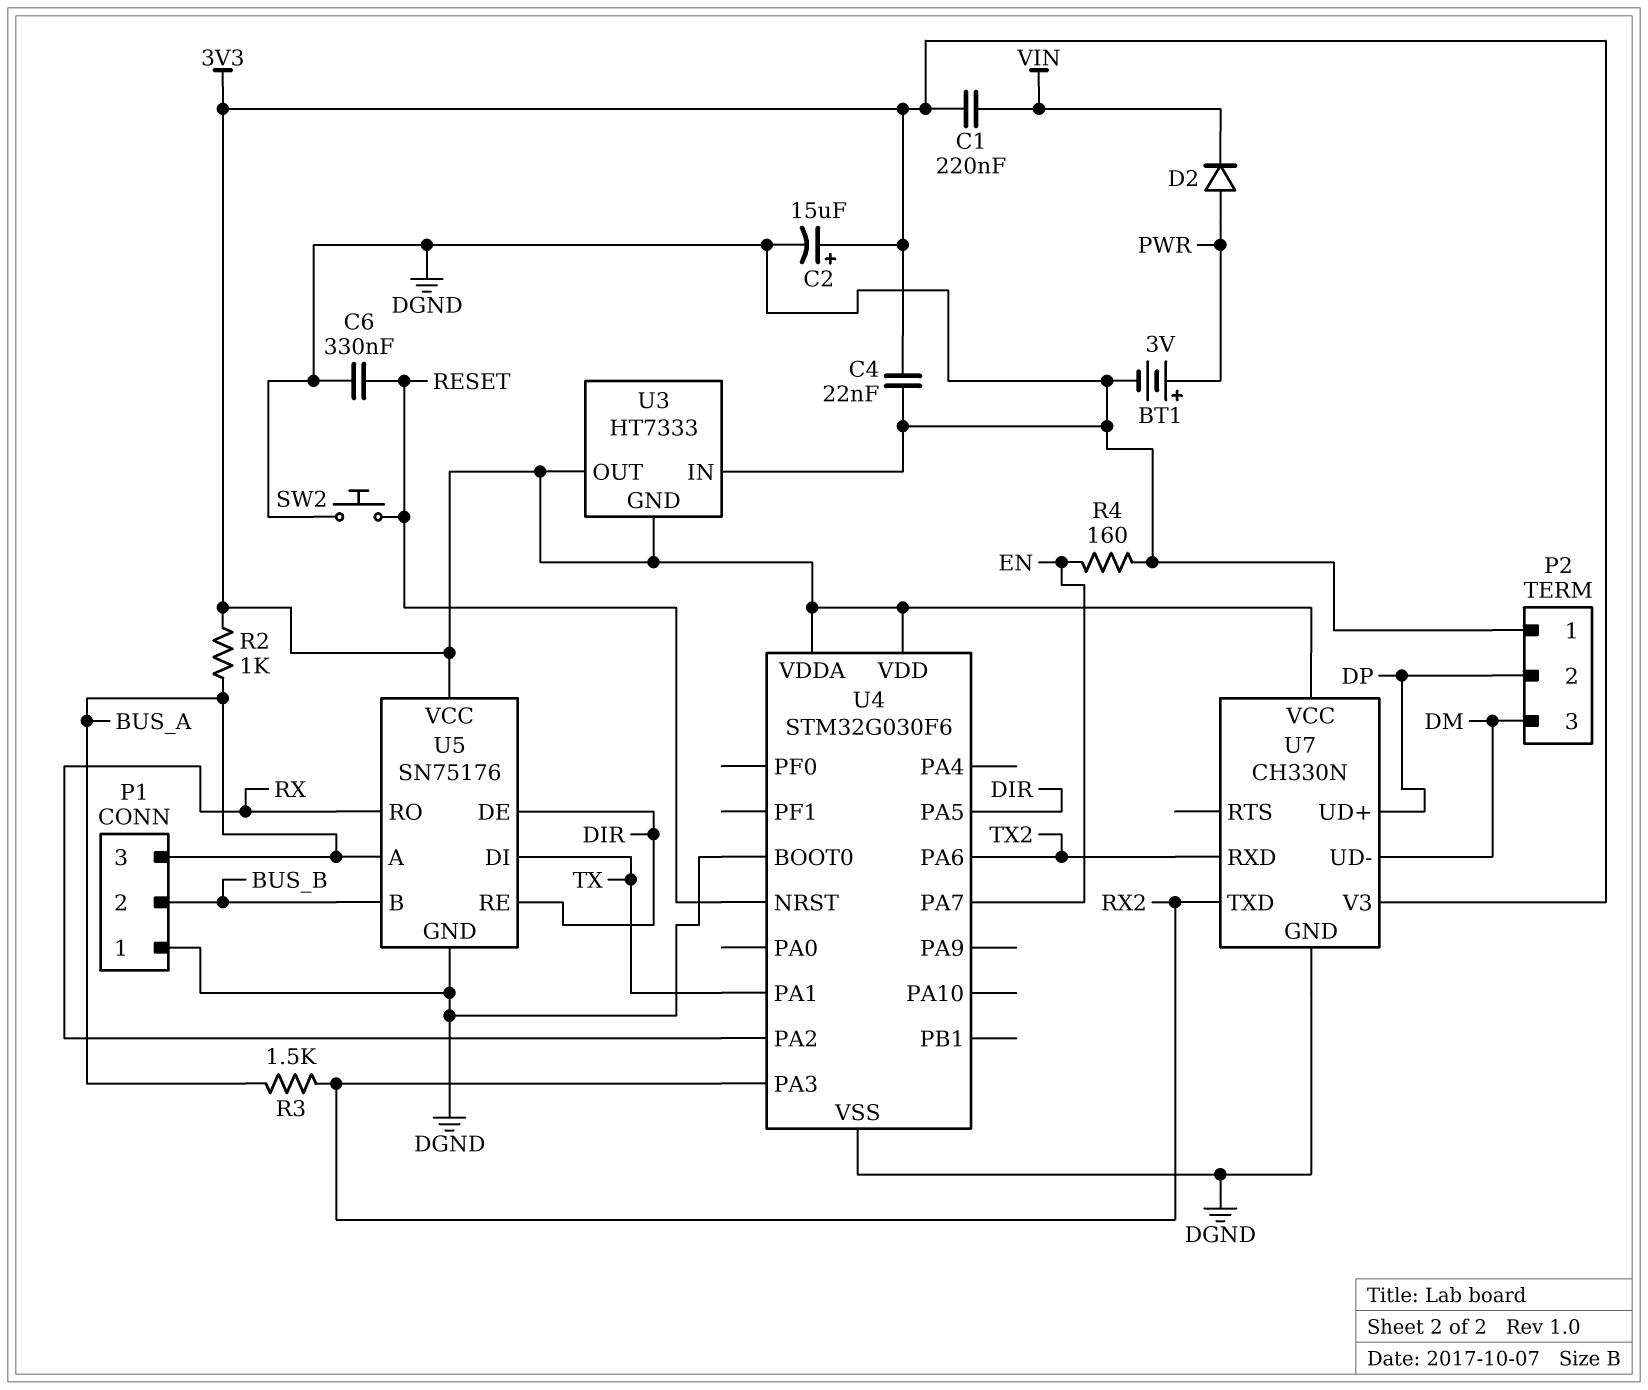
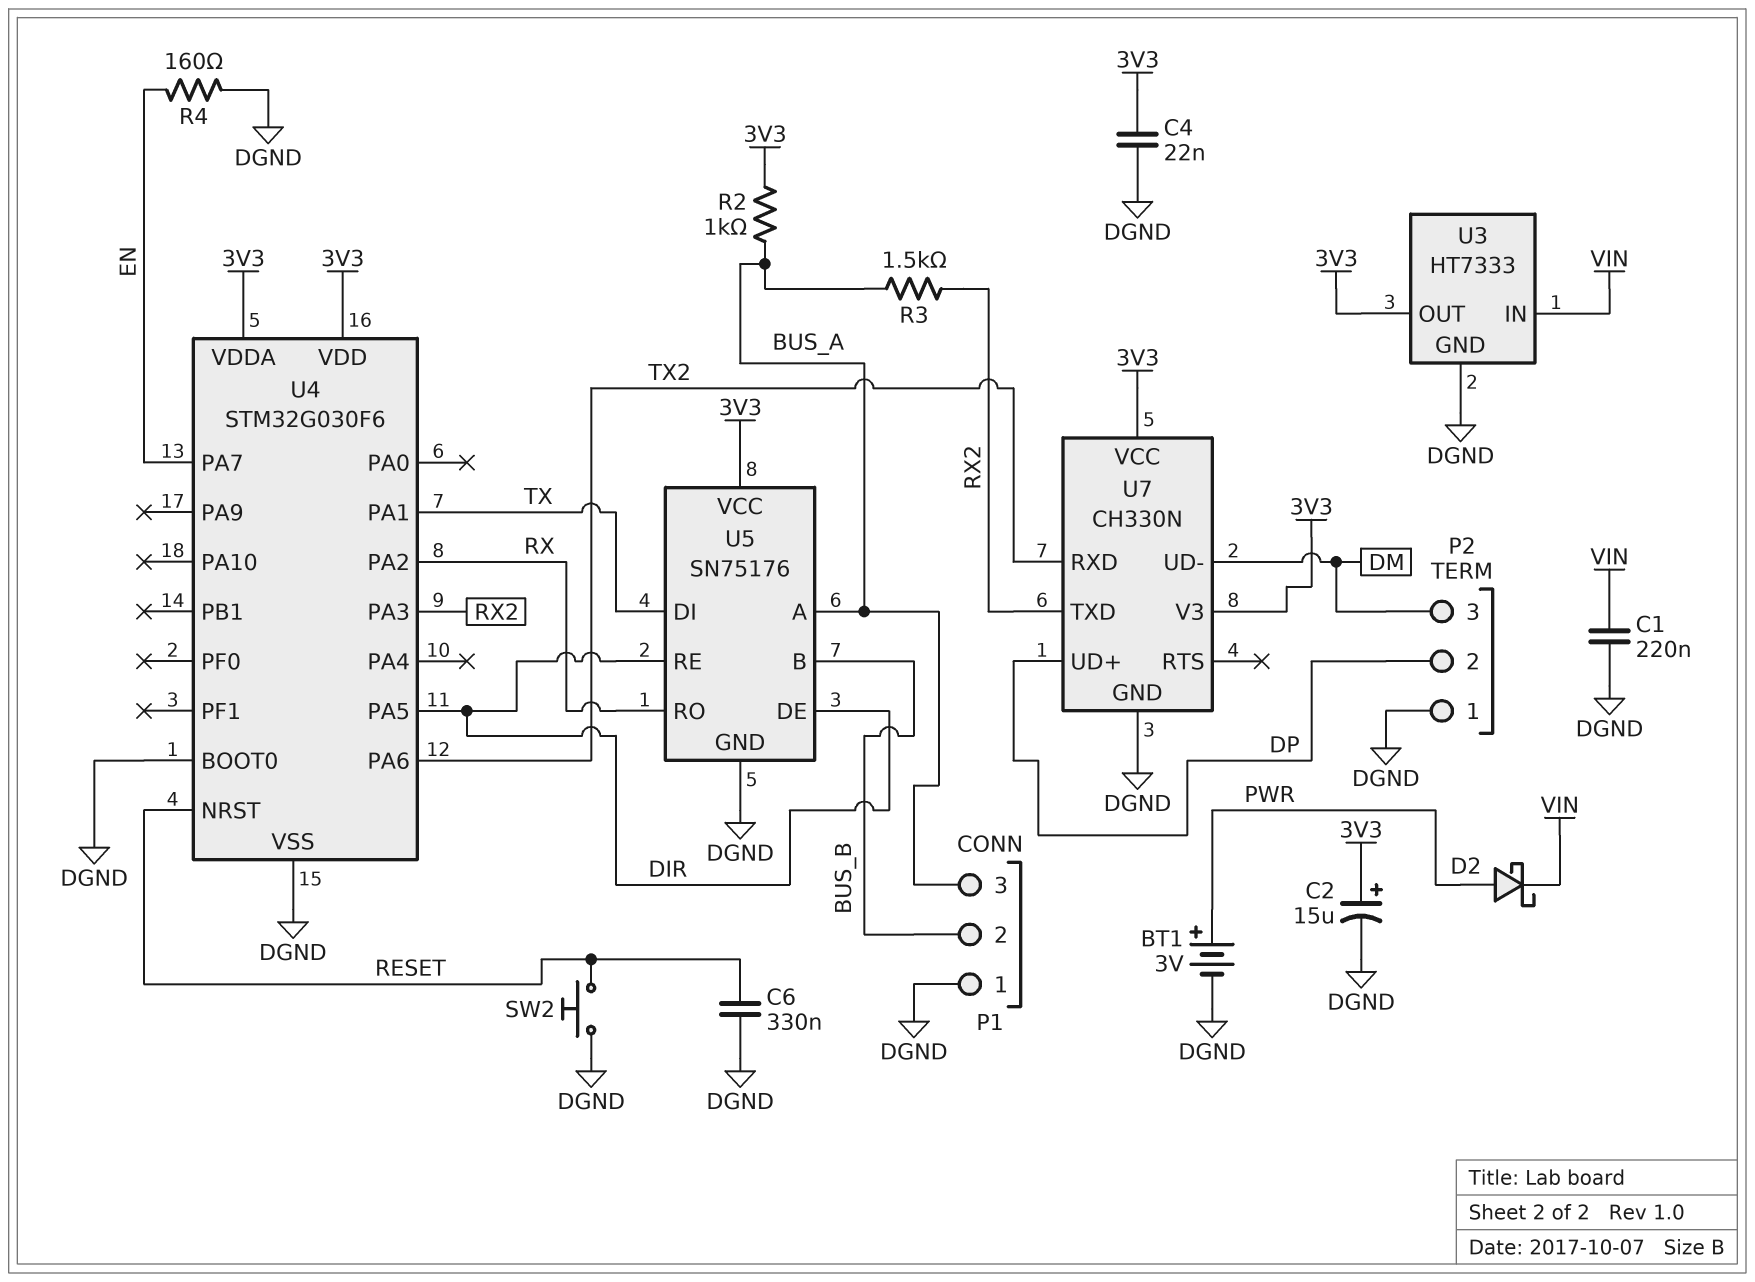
C1: 220nF (3V3, VIN) -> 220nF (DGND, VIN)
D2: diode (A PWR, K VIN) -> schottky (A PWR, K VIN)
U3 pin GND: 3V3 -> DGND
U3 pin IN: DGND -> VIN

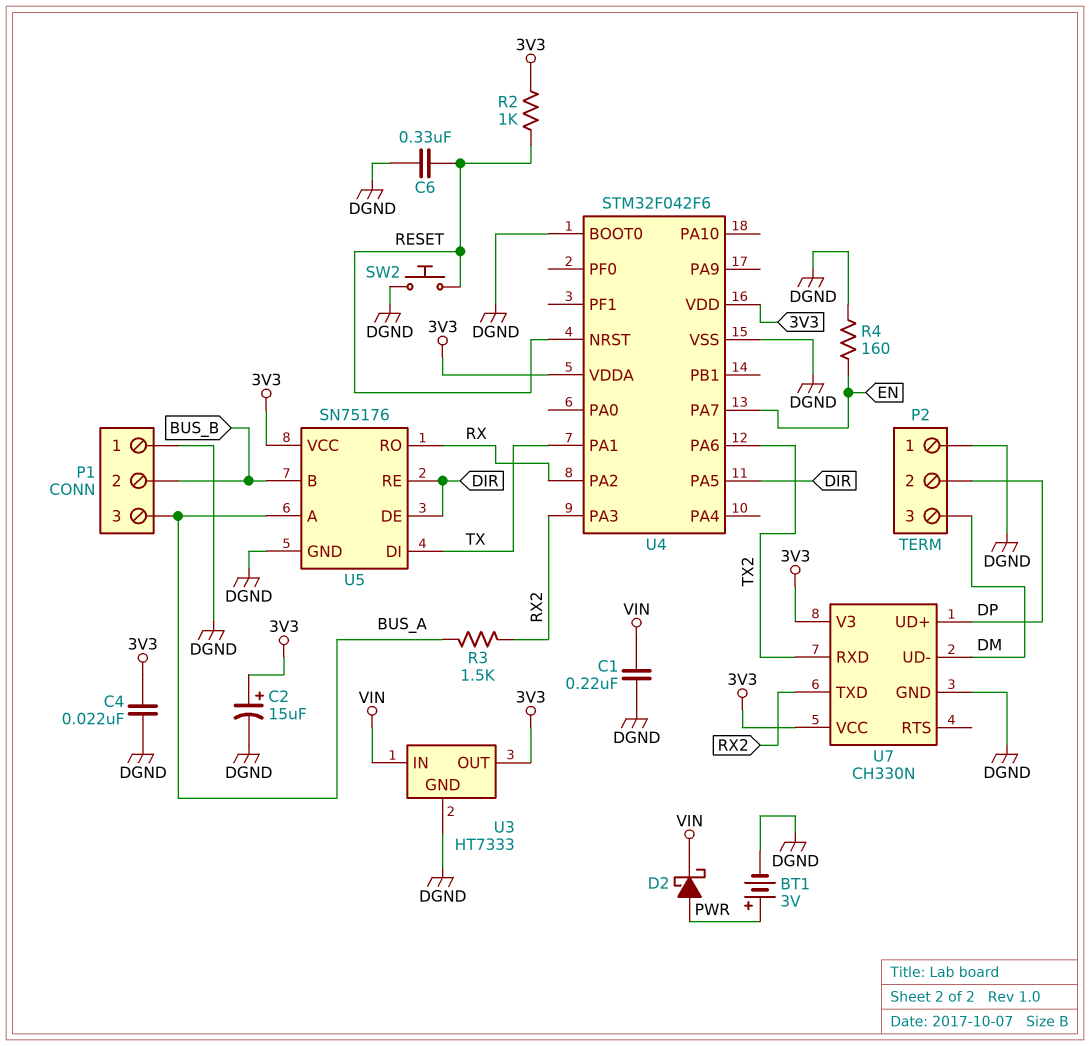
R2: 1k (3V3, BUS_A) -> 1k (3V3, RESET)
U4: STM32G030F6 -> STM32F042F6

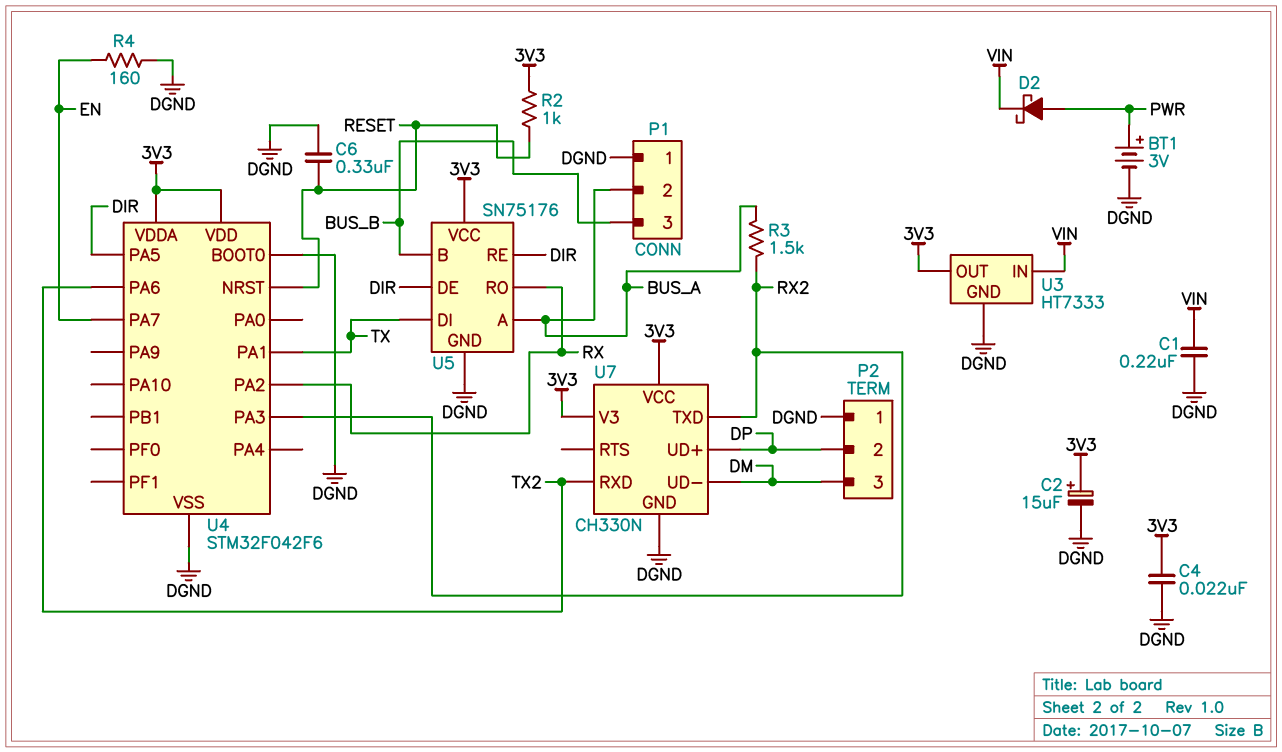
P1 pin 2: BUS_B -> BUS_A
P1 pin 3: BUS_A -> BUS_B
SW2: button (DGND, RESET) -> none

